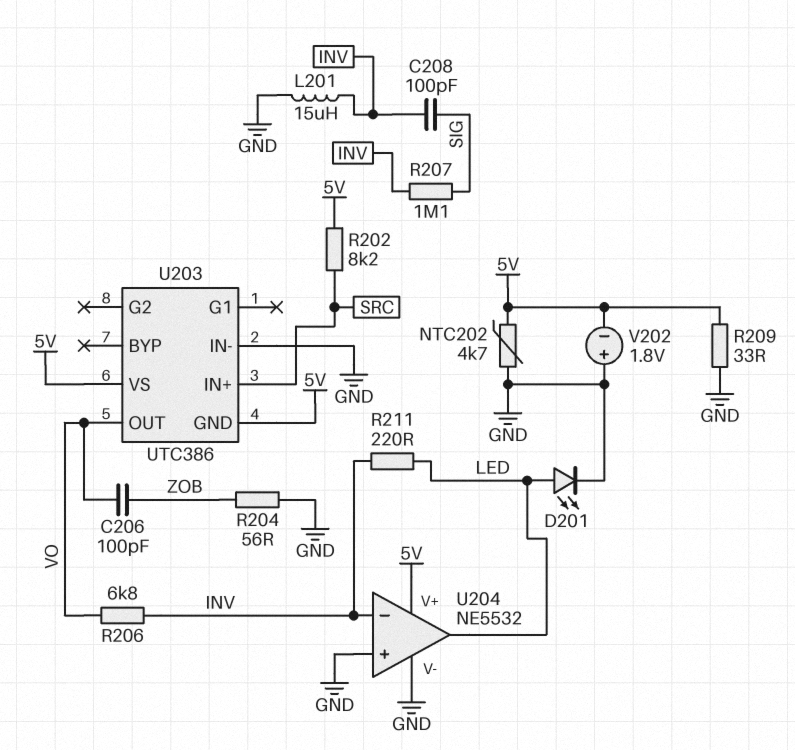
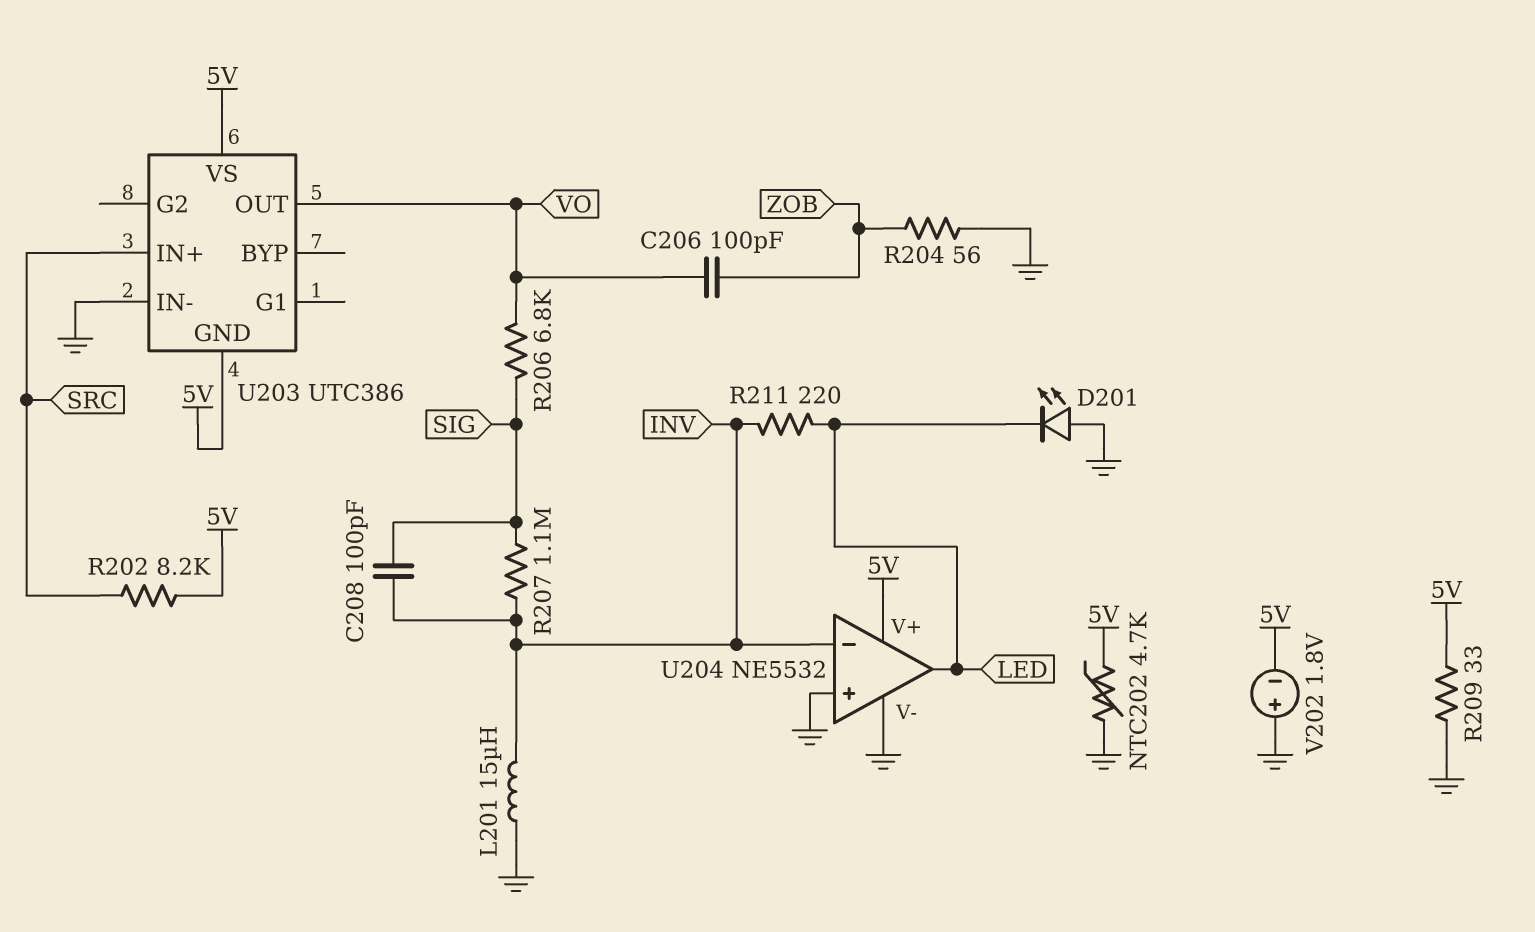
D201: LED (A LED, K GND) -> LED (A GND, K LED)
R206: 6.8k (INV, VO) -> 6.8k (SIG, VO)

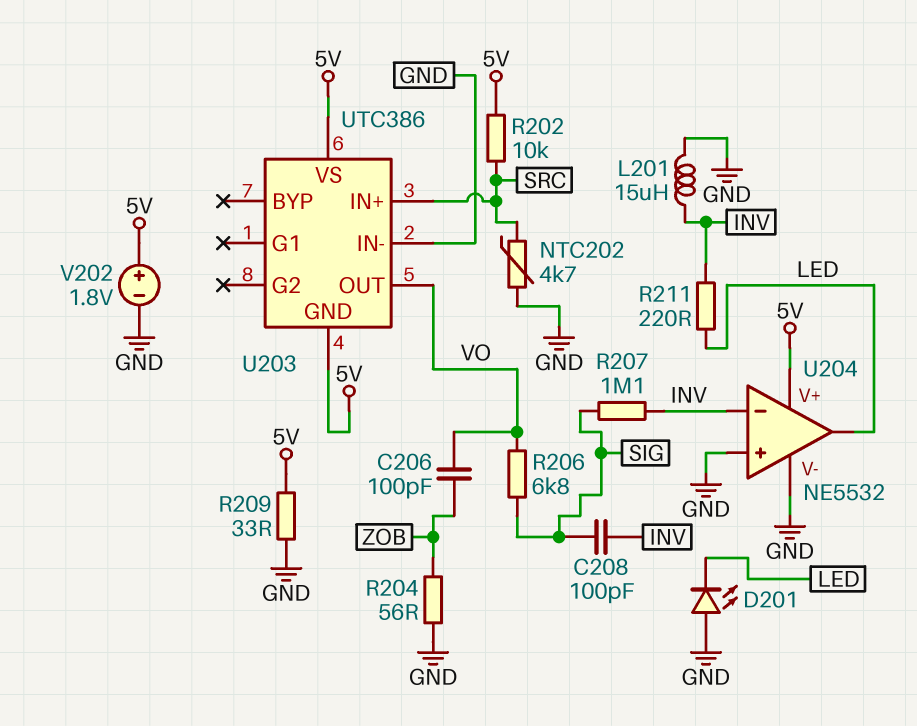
NTC202: 4.7k (5V, GND) -> 4.7k (GND, SRC)
R202: 8.2k (5V, SRC) -> 10k (5V, SRC)
V202: 1.8V (plus GND, minus 5V) -> 1.8V (plus 5V, minus GND)

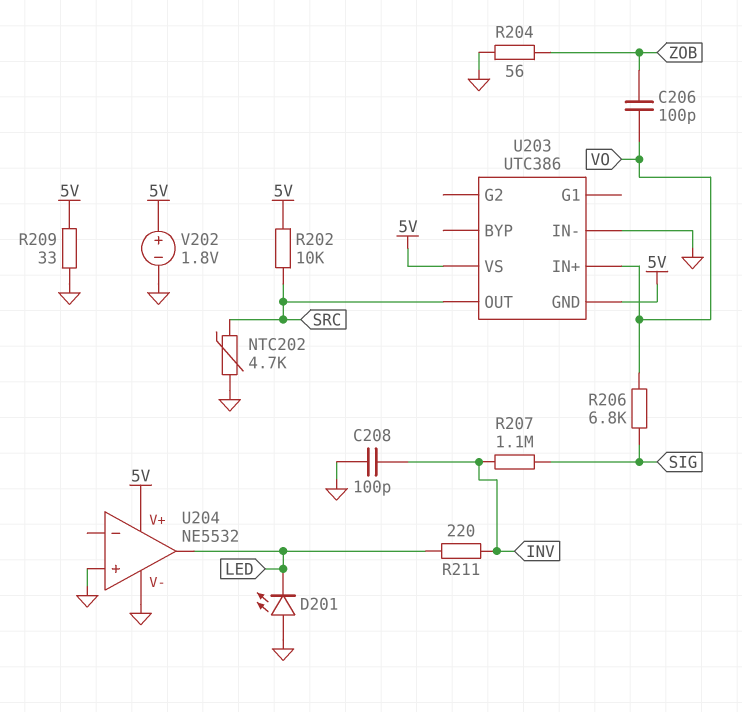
C208: 100pF (INV, SIG) -> 100pF (GND, INV)
L201: 15uH (GND, INV) -> none
U203 pin IN+: SRC -> VO
U203 pin OUT: VO -> SRC
U204 pin in-: INV -> none

